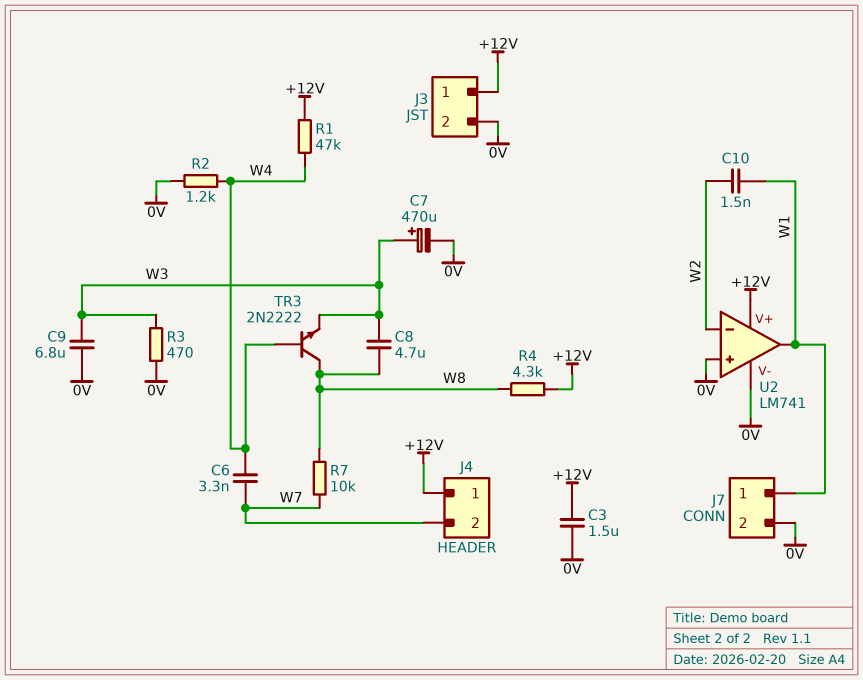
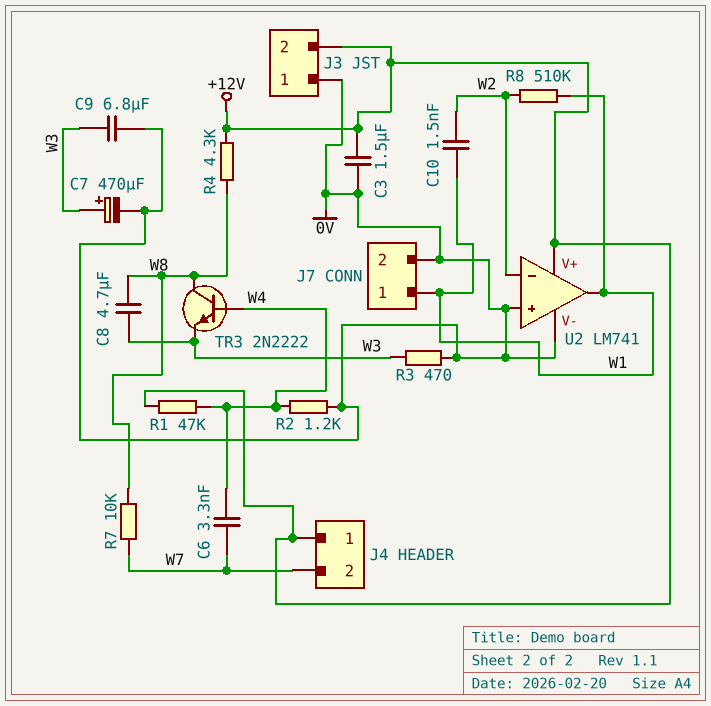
J3 pin 1: +12V -> 0V
J3 pin 2: 0V -> +12V
R8: none -> 510k (W1, W2)

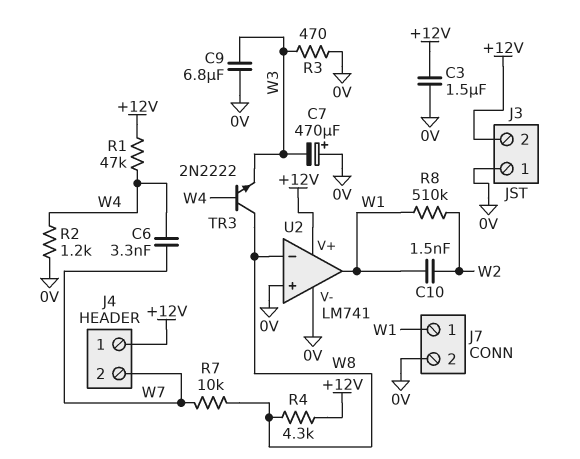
C7: 470uF (plus W3, minus 0V) -> 470uF (plus 0V, minus W3)
C8: 4.7uF (W3, W8) -> none
U2 pin in-: W2 -> W8

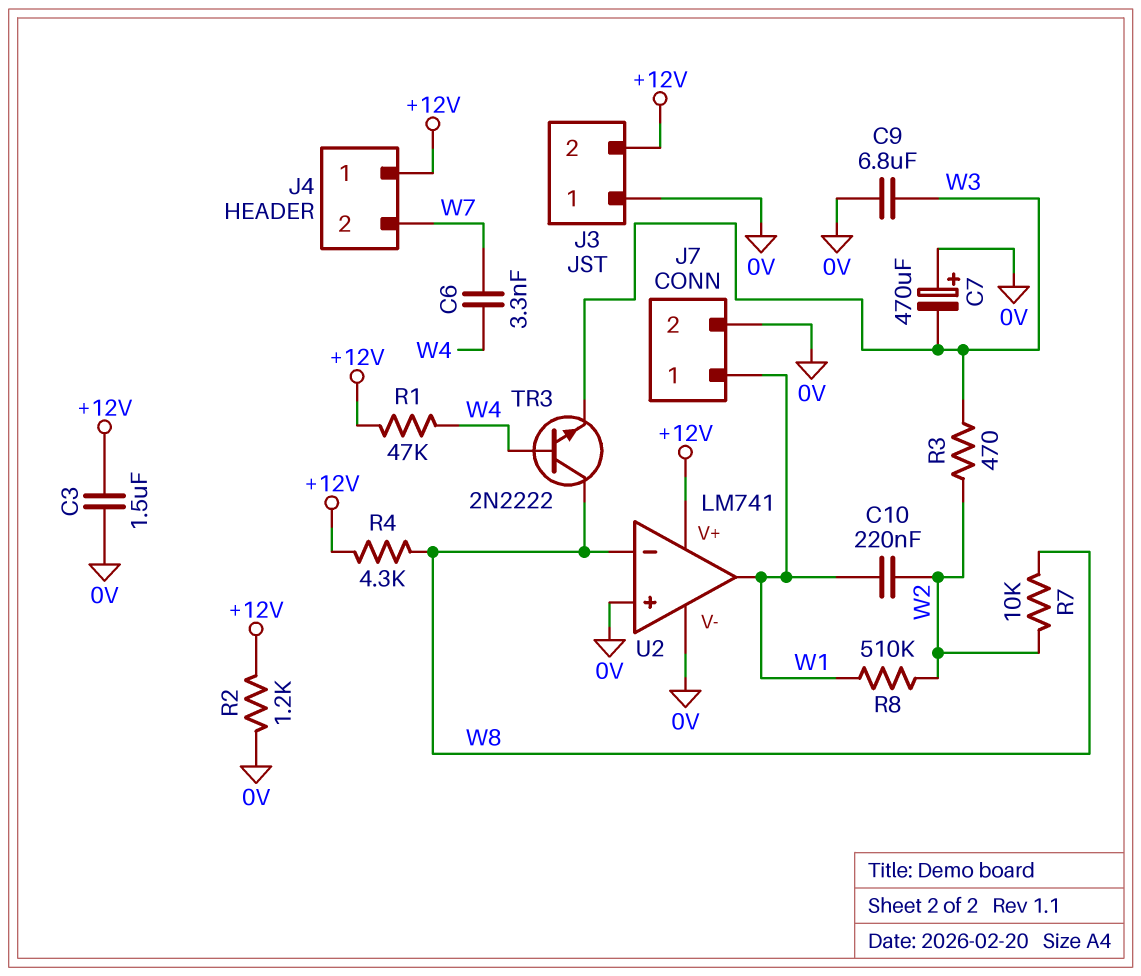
C10: 1.5nF (W1, W2) -> 220nF (W1, W2)
R2: 1.2k (0V, W4) -> 1.2k (+12V, 0V)
R3: 470 (0V, W3) -> 470 (W2, W3)
R7: 10k (W7, W8) -> 10k (W2, W8)

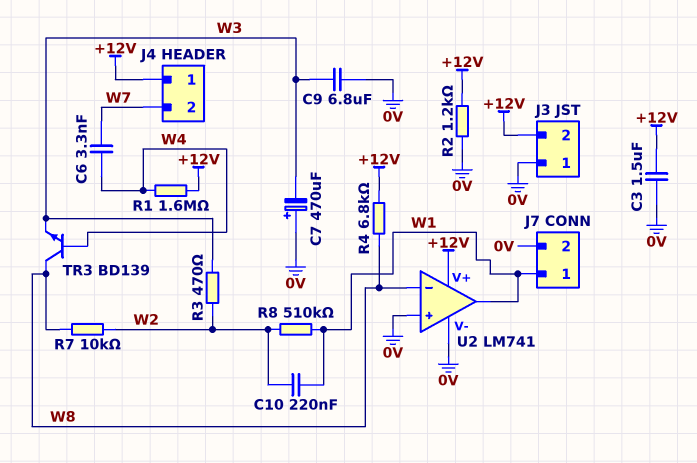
R1: 47k (+12V, W4) -> 1.6M (+12V, W4)
R4: 4.3k (+12V, W8) -> 6.8k (+12V, W8)
TR3: NPN 2N2222 (B W4, C W8, E W3) -> NPN BD139 (B W4, C W8, E W3)

